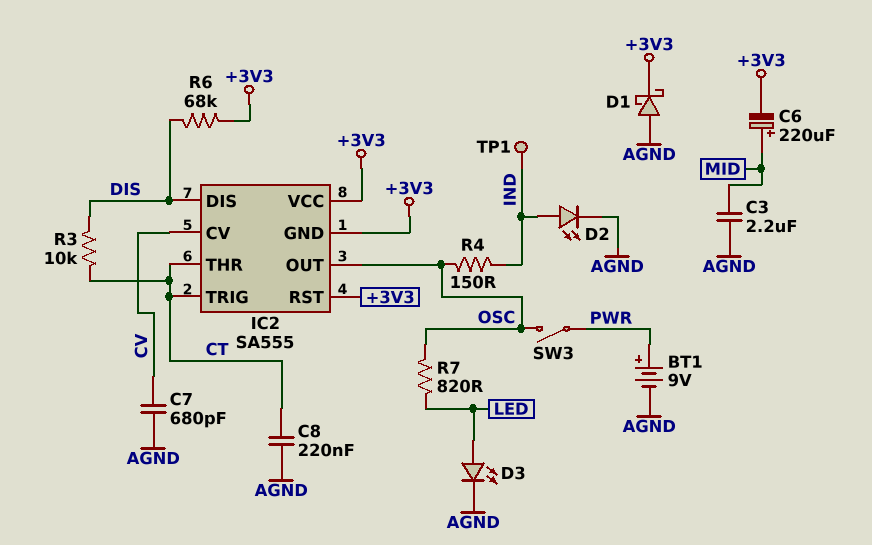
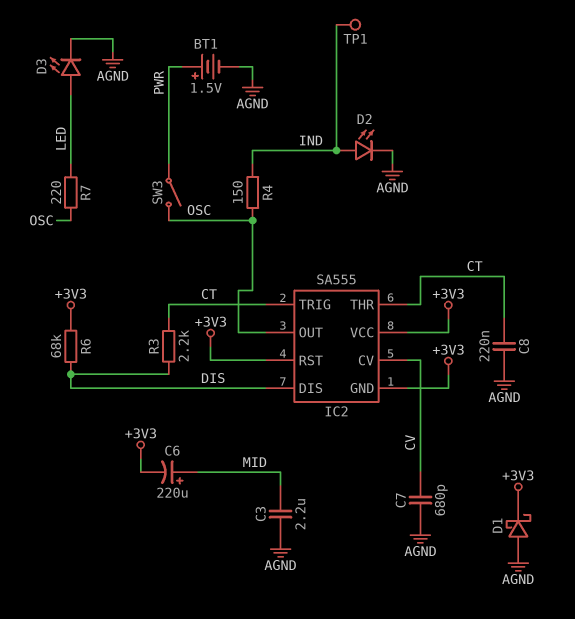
BT1: 9V (plus PWR, minus AGND) -> 1.5V (plus PWR, minus AGND)
R3: 10k (CT, DIS) -> 2.2k (CT, DIS)
R7: 820 (LED, OSC) -> 220 (LED, OSC)

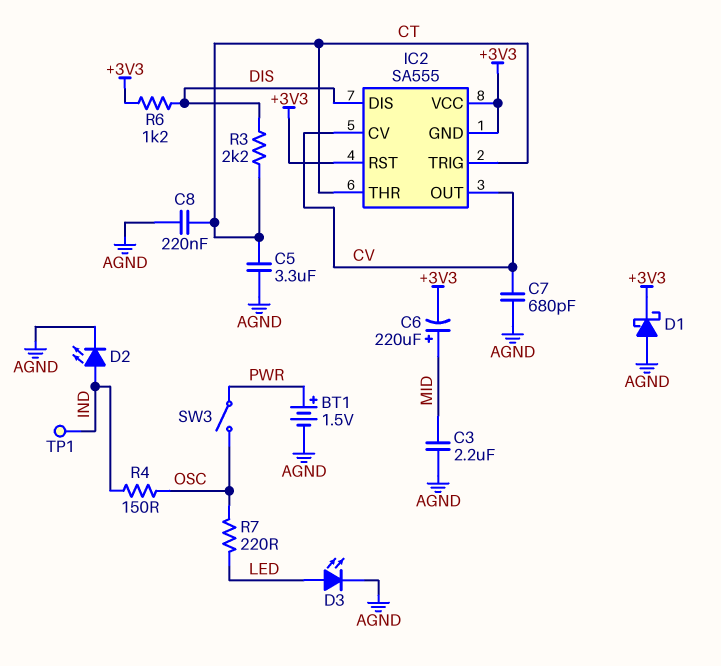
C5: none -> 3.3uF (AGND, CT)
IC2 pin OUT: OSC -> CV
R6: 68k (+3V3, DIS) -> 1.2k (+3V3, DIS)

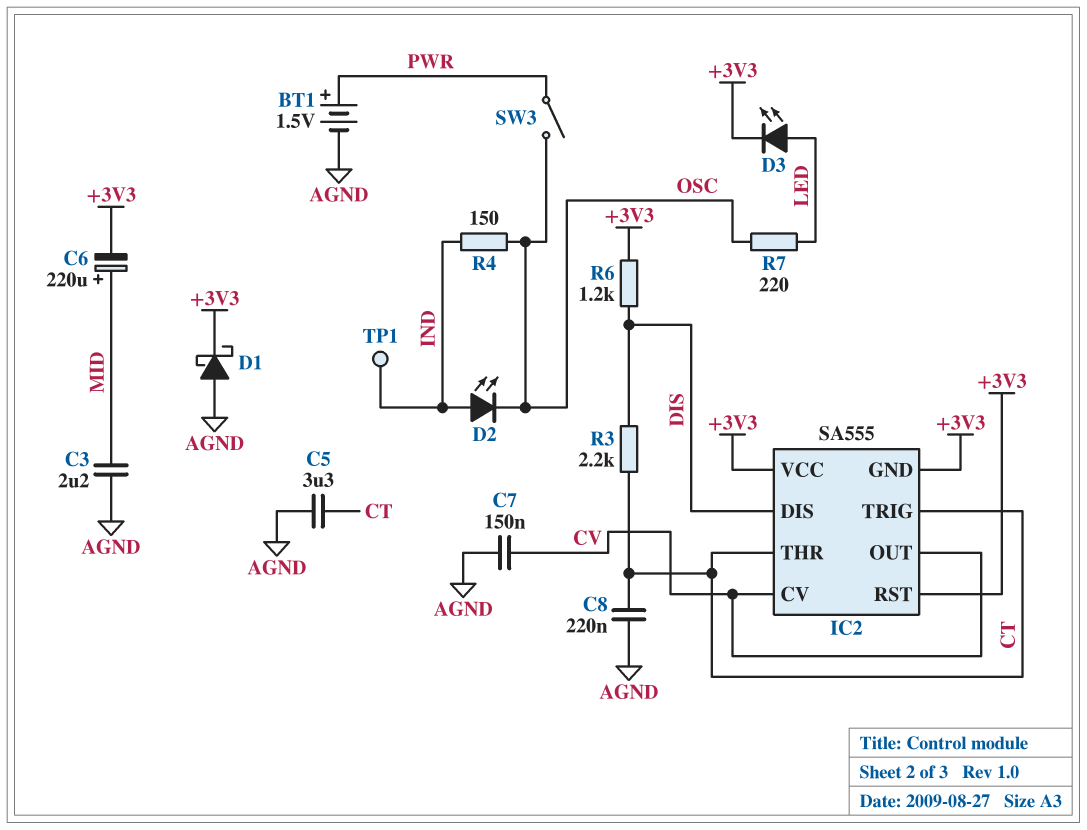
C7: 680pF (AGND, CV) -> 150nF (AGND, CV)
D2: LED (A IND, K AGND) -> LED (A IND, K OSC)
D3: LED (A LED, K AGND) -> LED (A LED, K +3V3)

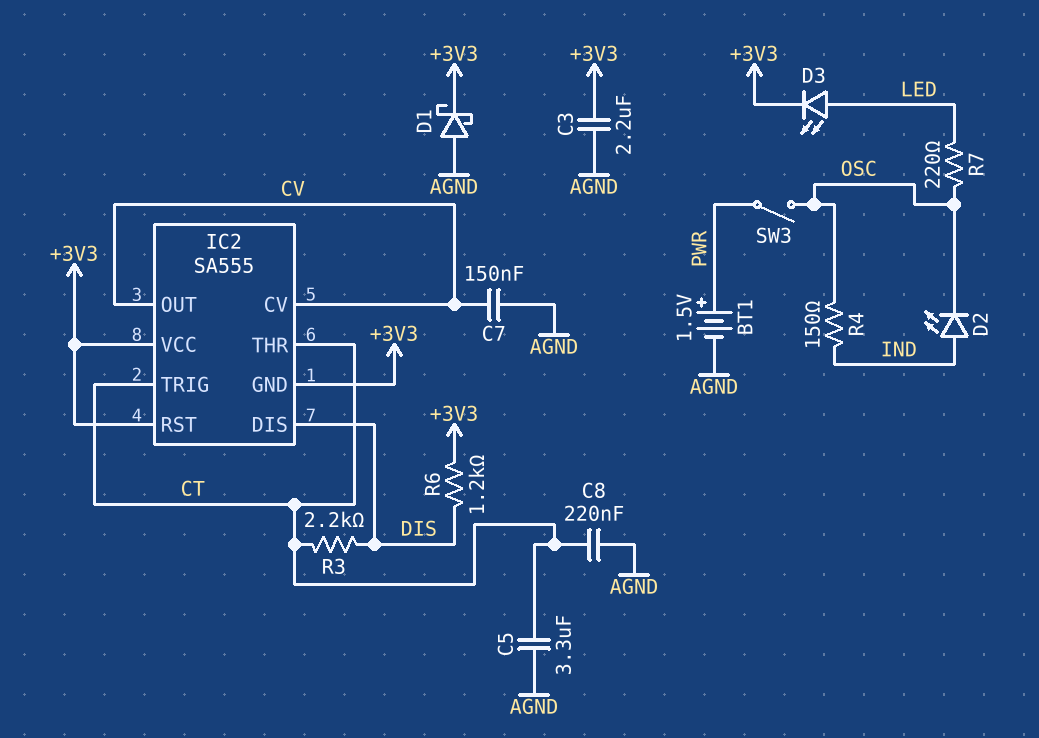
C3: 2.2uF (AGND, MID) -> 2.2uF (+3V3, AGND)
C6: 220uF (plus MID, minus +3V3) -> none
TP1: test point (IND) -> none

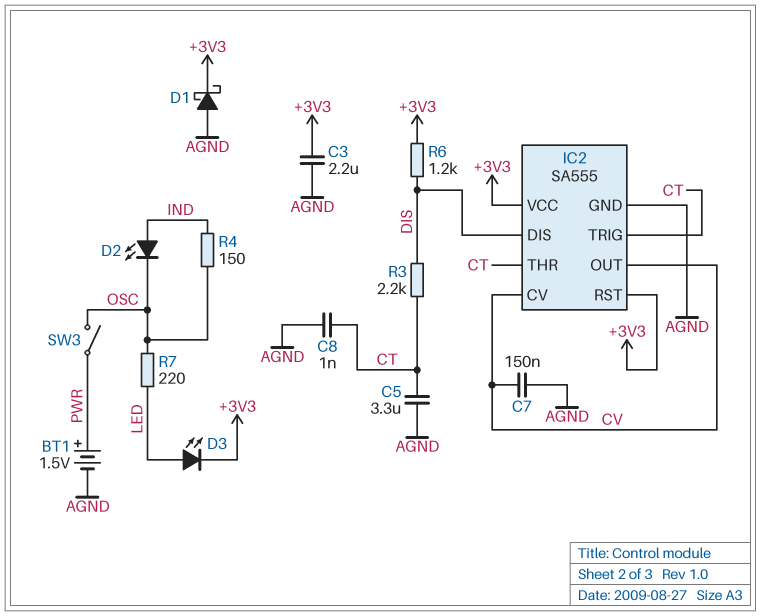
C8: 220nF (AGND, CT) -> 1nF (AGND, CT)
IC2 pin GND: +3V3 -> AGND

